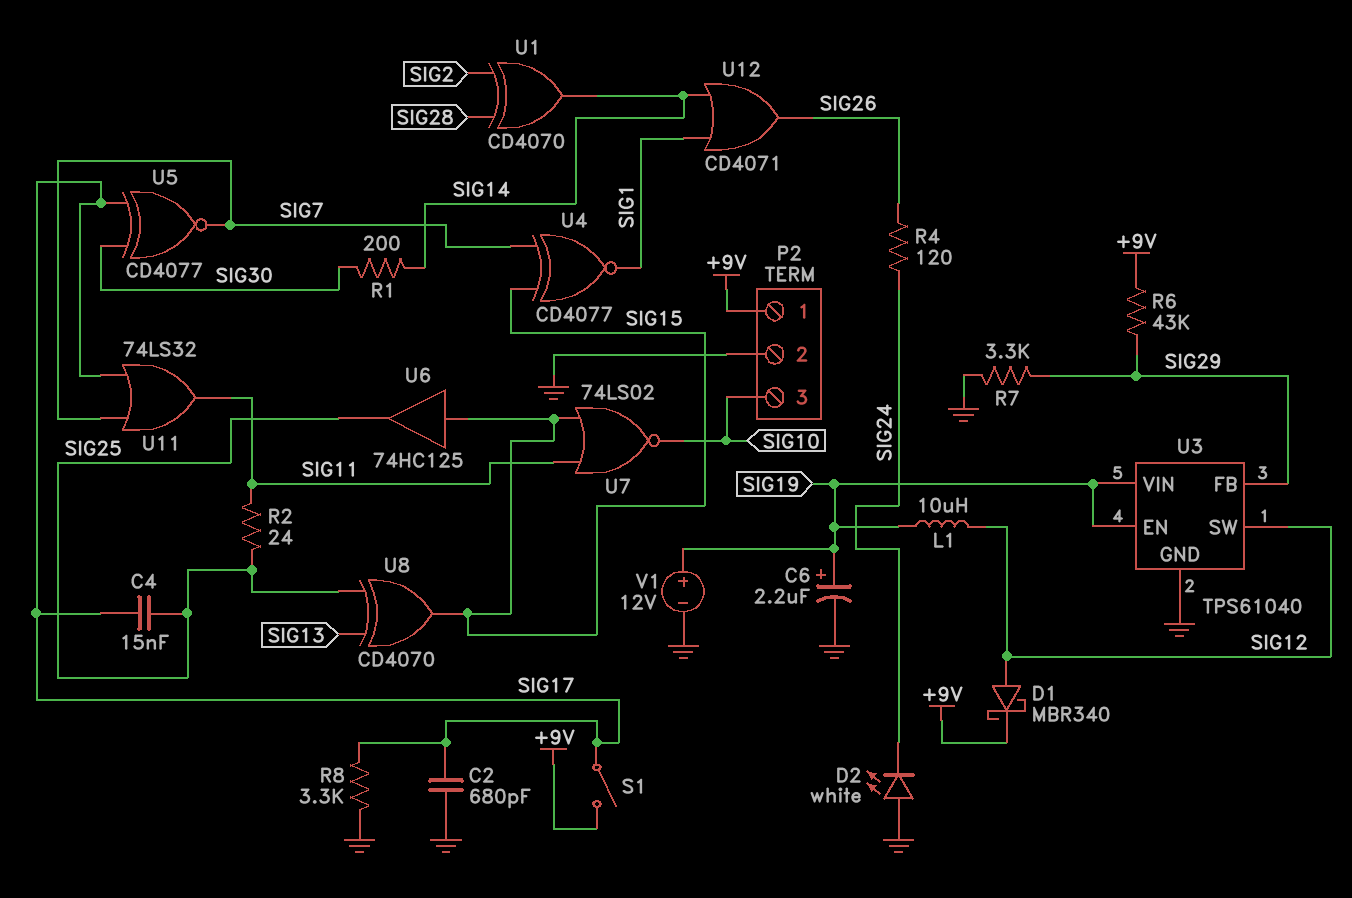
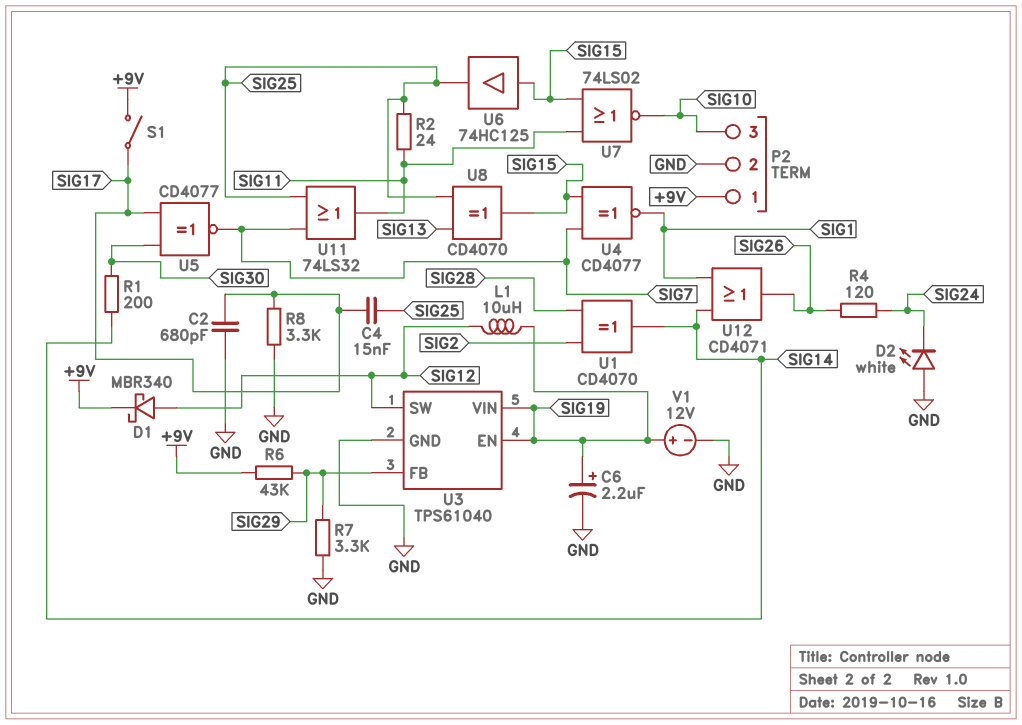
U11: OR 74LS32 (in SIG7, in SIG17, out SIG11) -> OR 74LS32 (in SIG7, in SIG25, out SIG11)

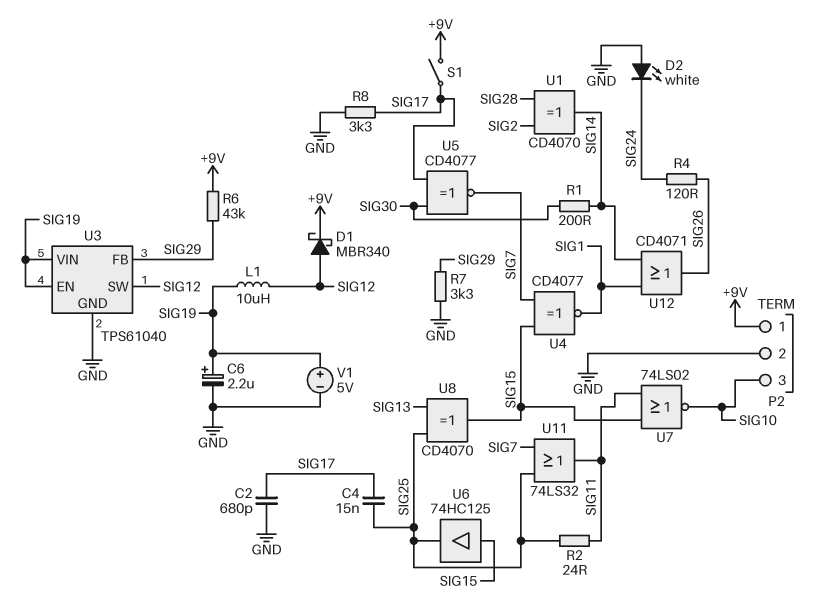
V1: 12V (plus SIG19, minus GND) -> 5V (plus SIG19, minus GND)

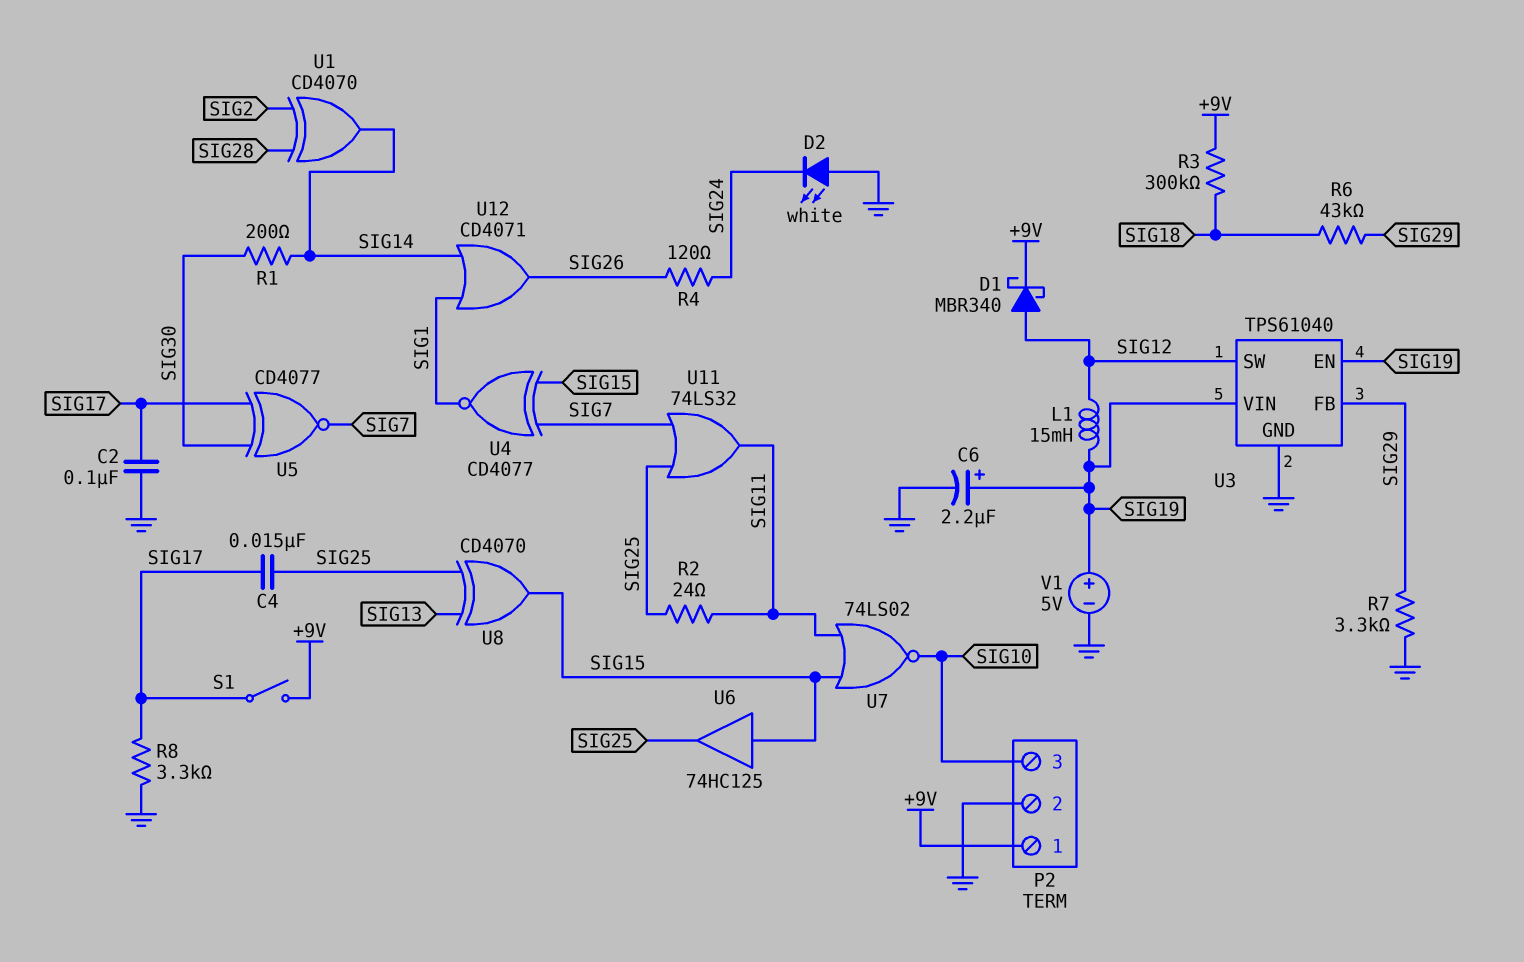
C2: 680pF (GND, SIG17) -> 100nF (GND, SIG17)
L1: 10uH (SIG12, SIG19) -> 15mH (SIG12, SIG19)
R3: none -> 300k (+9V, SIG18)
R6: 43k (+9V, SIG29) -> 43k (SIG18, SIG29)

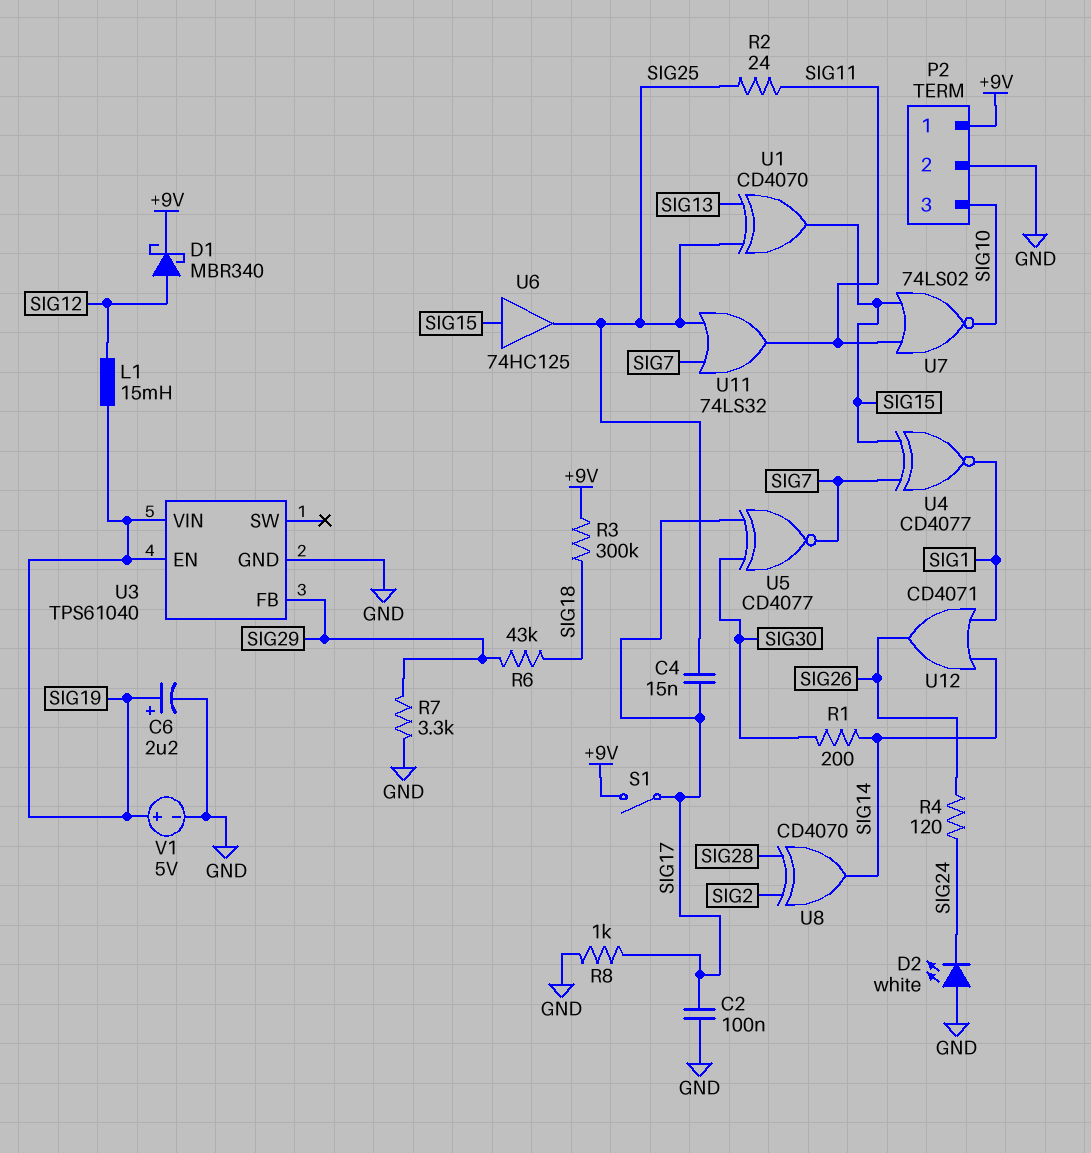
R8: 3.3k (GND, SIG17) -> 1k (GND, SIG17)
U1: XOR CD4070 (in SIG2, in SIG28, out SIG14) -> XOR CD4070 (in SIG13, in SIG25, out SIG15)
U3 pin SW: SIG12 -> none
U8: XOR CD4070 (in SIG13, in SIG25, out SIG15) -> XOR CD4070 (in SIG2, in SIG28, out SIG14)

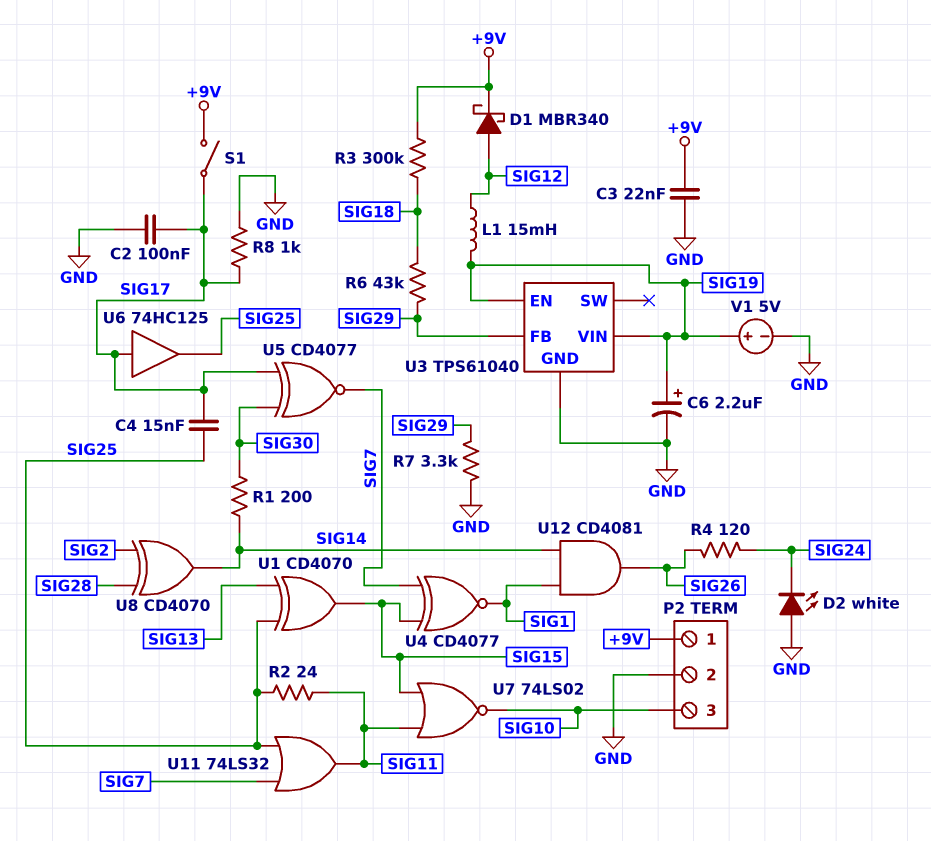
C3: none -> 22nF (+9V, GND)
U6: buffer 74HC125 (in SIG15, out SIG25) -> buffer 74HC125 (in SIG17, out SIG25)
U12: OR CD4071 (in SIG1, in SIG14, out SIG26) -> AND CD4081 (in SIG1, in SIG14, out SIG26)

